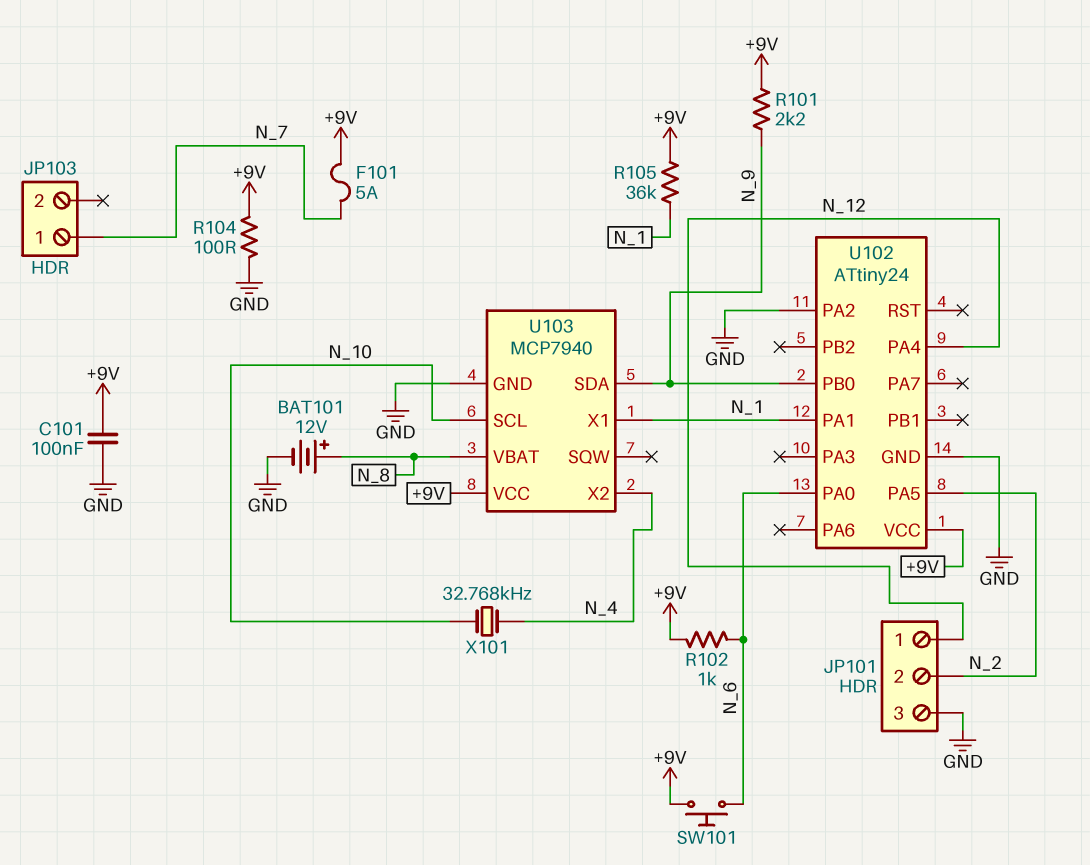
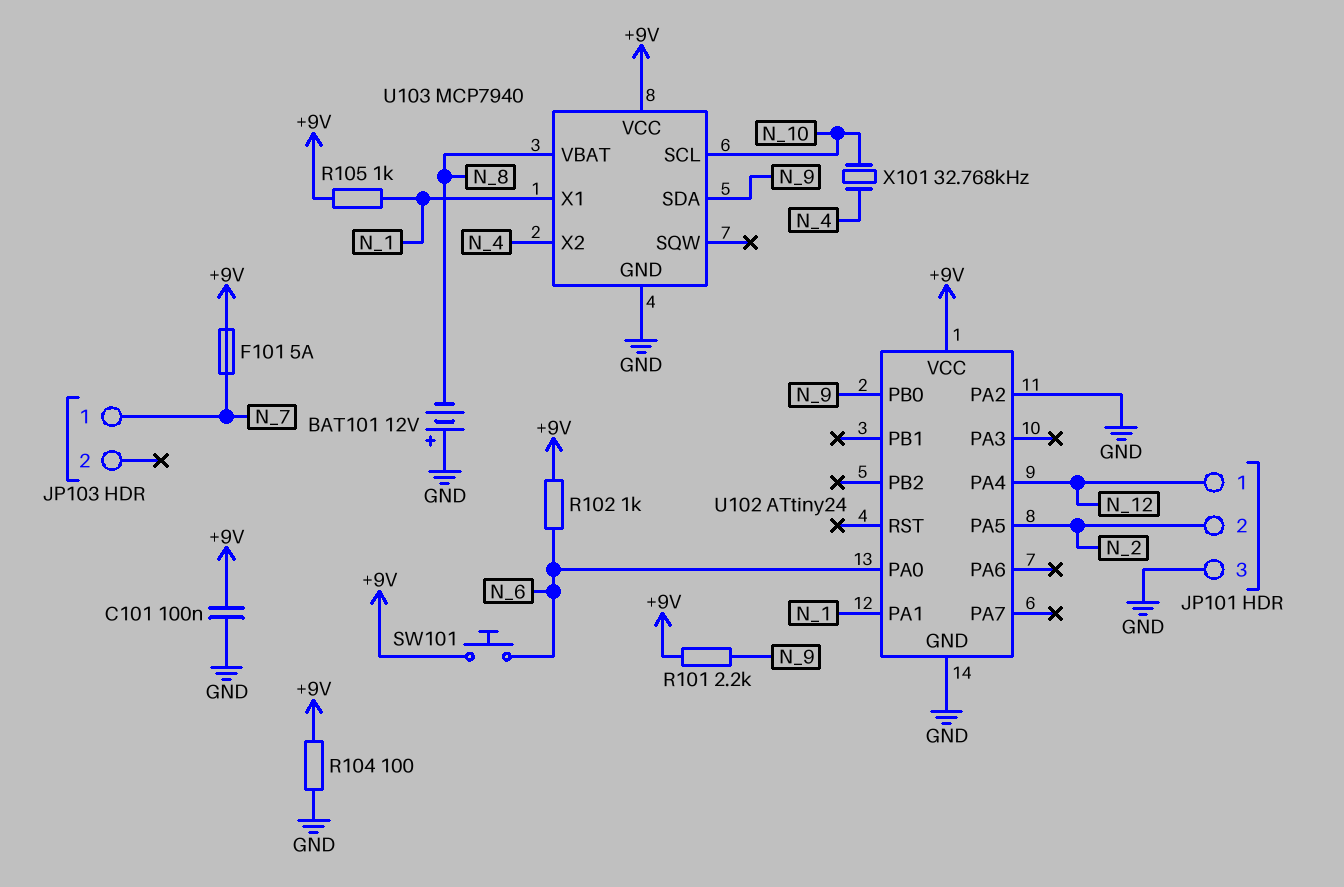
BAT101: 12V (plus N_8, minus GND) -> 12V (plus GND, minus N_8)
R105: 36k (+9V, N_1) -> 1k (+9V, N_1)

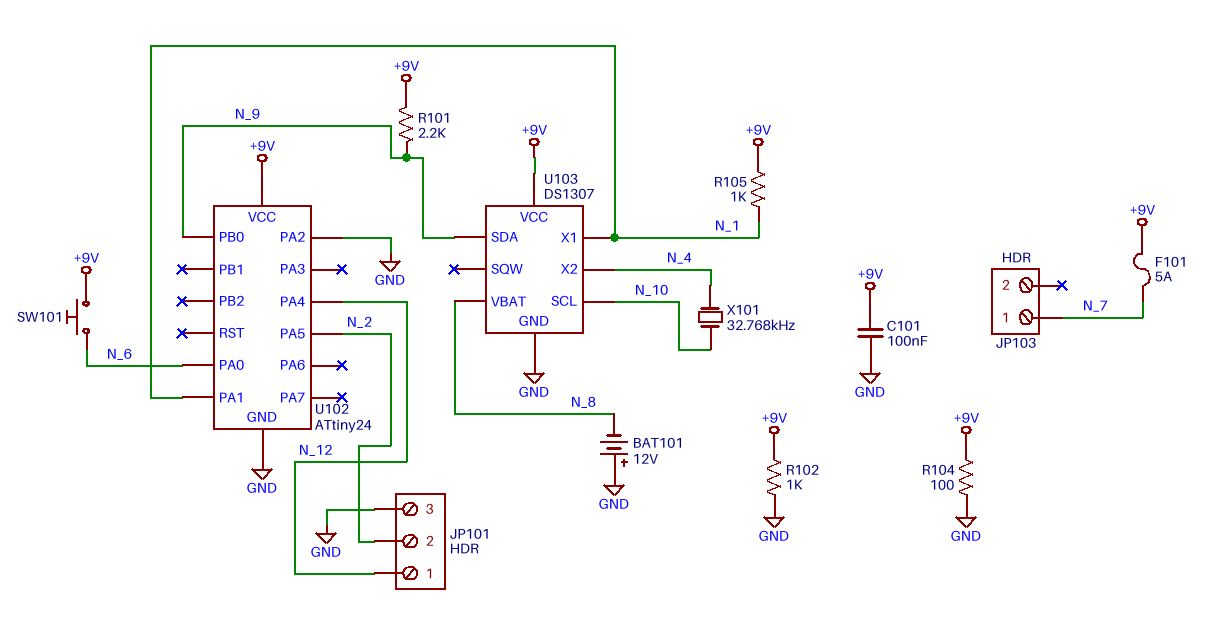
R102: 1k (+9V, N_6) -> 1k (+9V, GND)
U103: MCP7940 -> DS1307

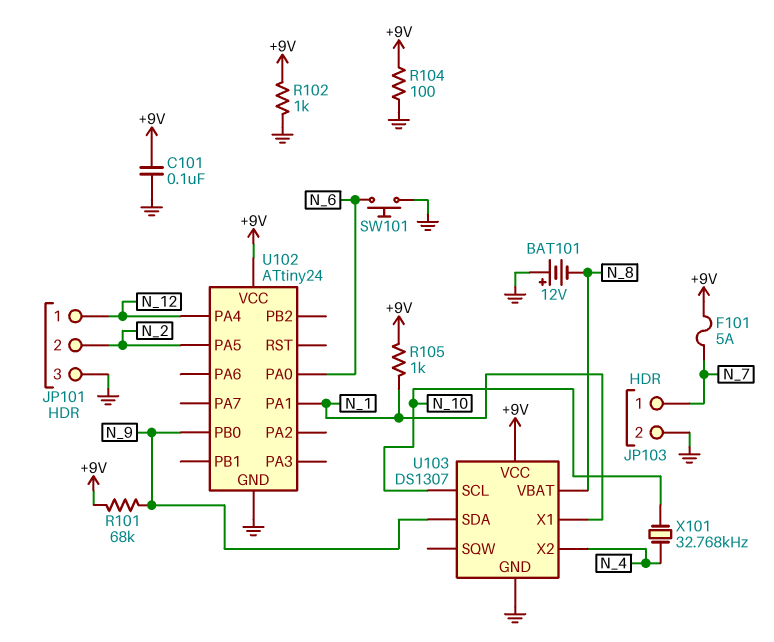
JP103 pin 2: none -> GND
R101: 2.2k (+9V, N_9) -> 68k (+9V, N_9)
SW101: button (+9V, N_6) -> button (GND, N_6)
U102 pin PA2: GND -> none

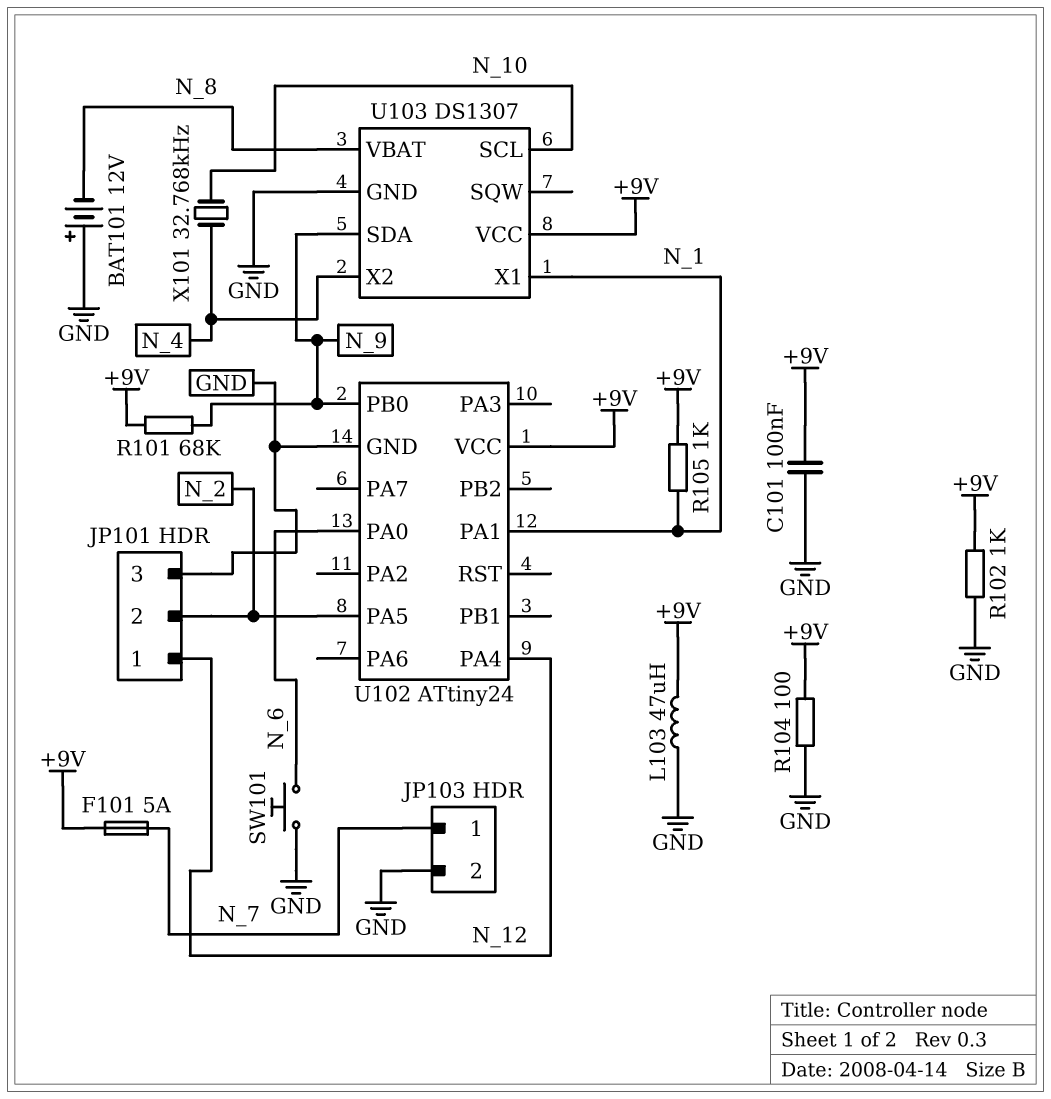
L103: none -> 47uH (+9V, GND)

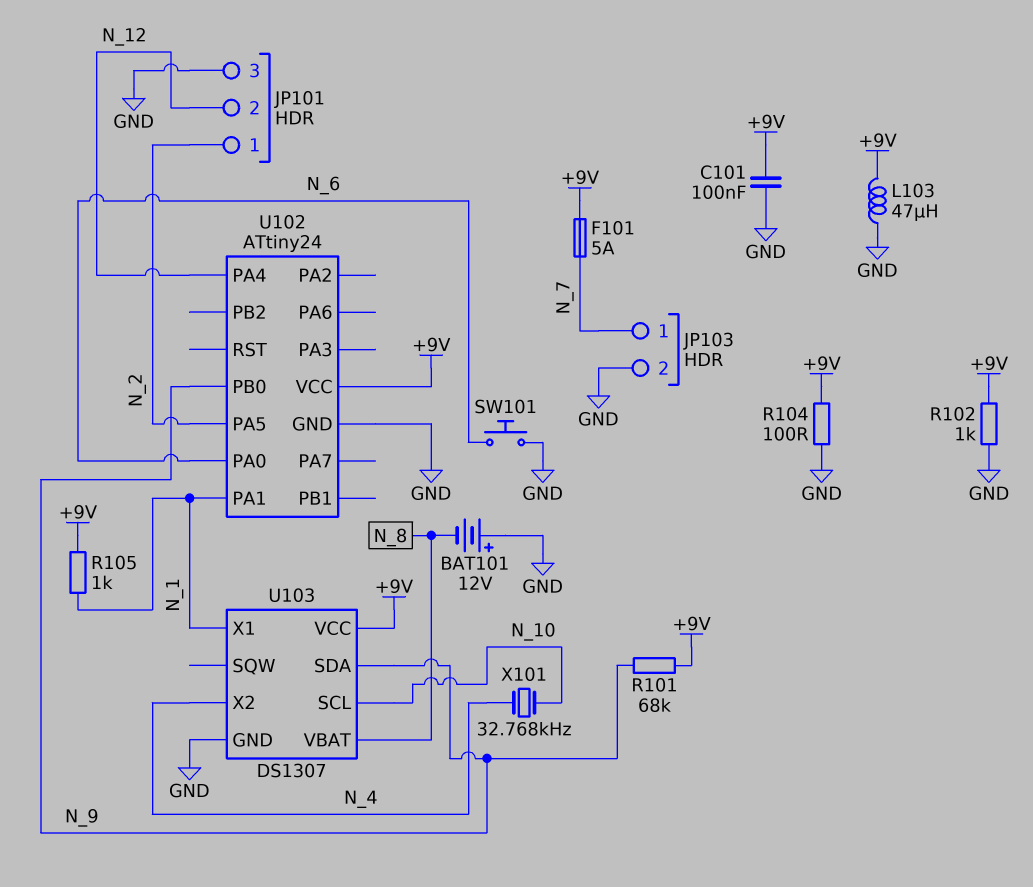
JP101 pin 1: N_12 -> N_2
JP101 pin 2: N_2 -> N_12

